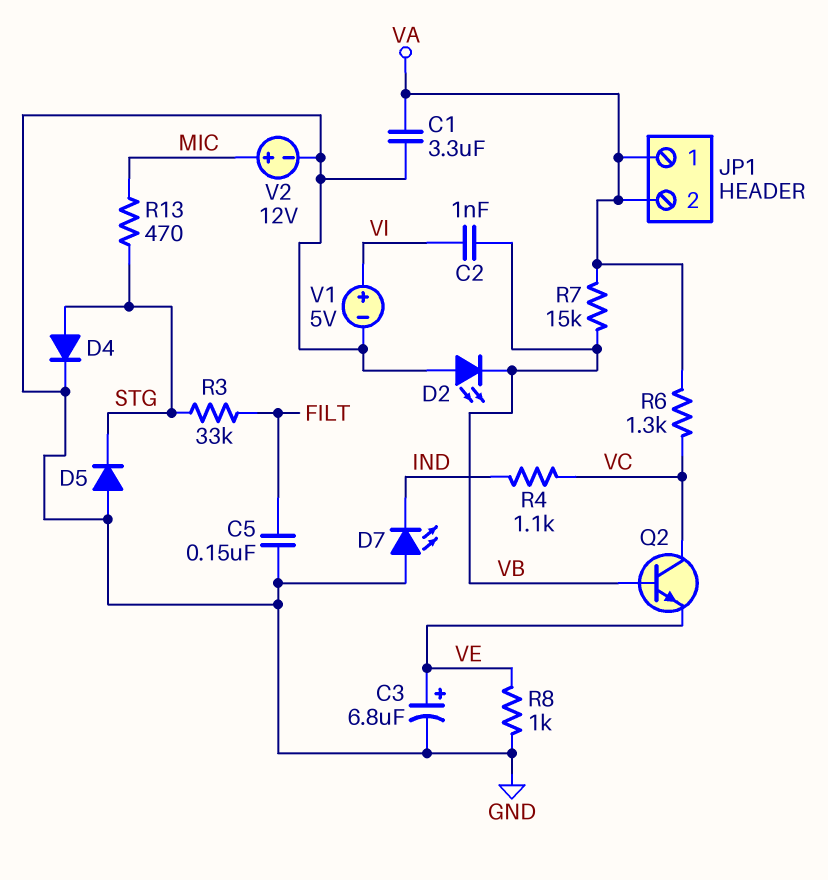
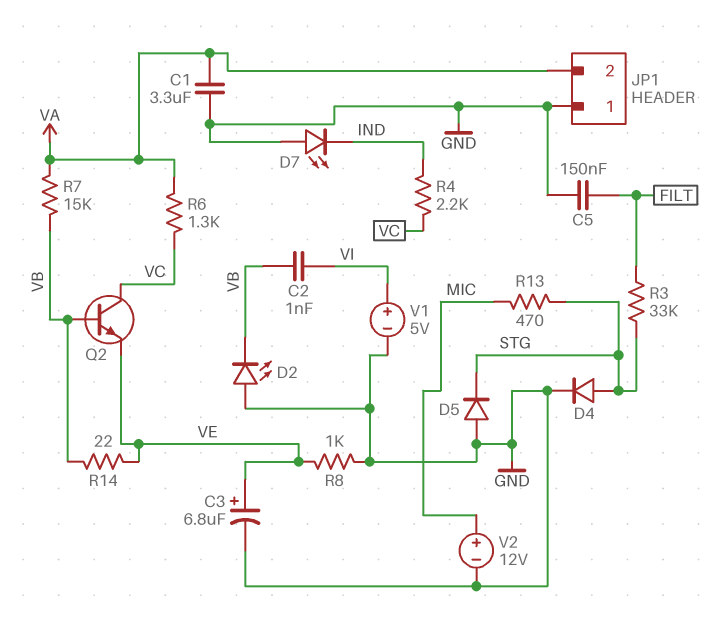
JP1 pin 1: VA -> GND
R4: 1.1k (IND, VC) -> 2.2k (IND, VC)
R14: none -> 22 (VB, VE)

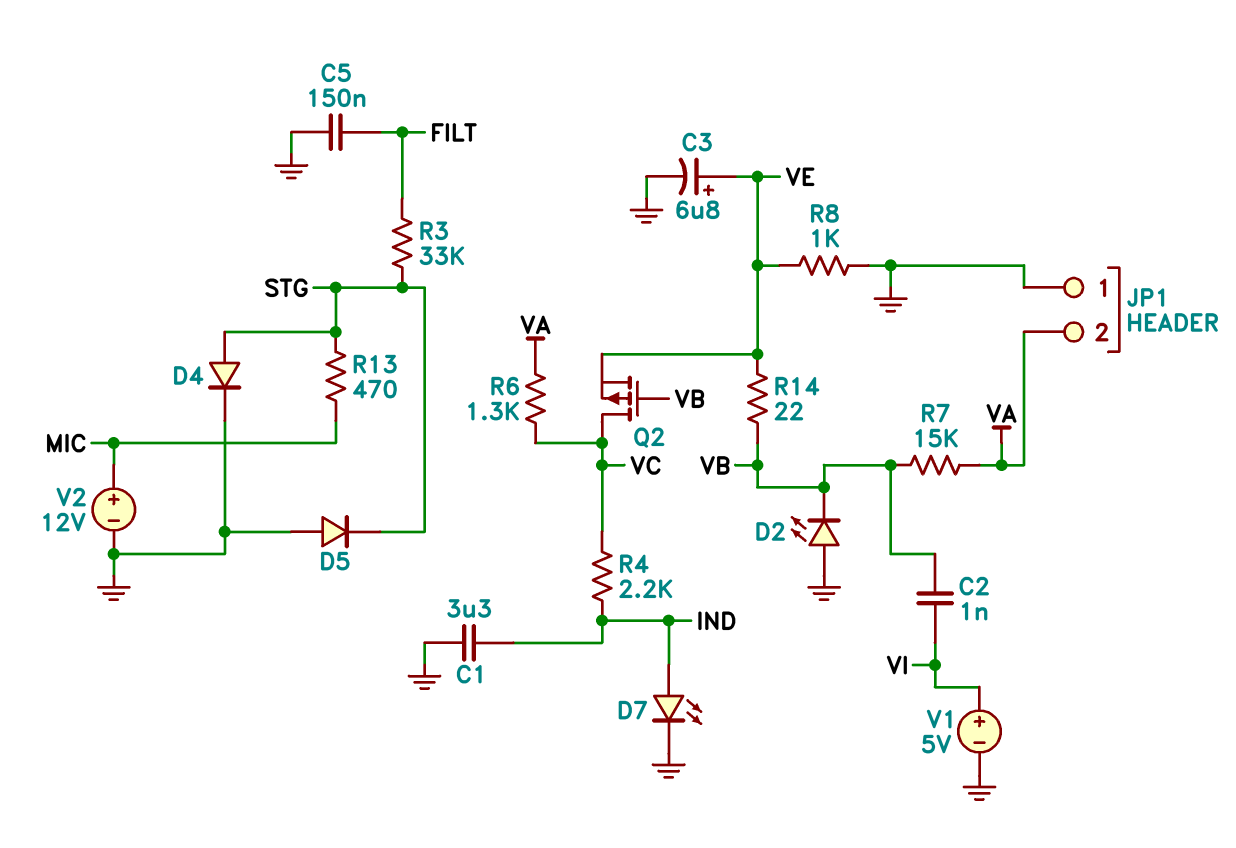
C1: 3.3uF (GND, VA) -> 3.3uF (GND, IND)
D7: LED (A GND, K IND) -> LED (A IND, K GND)
Q2: NPN (B VB, C VC, E VE) -> PMOS (G VB, D VC, S VE)

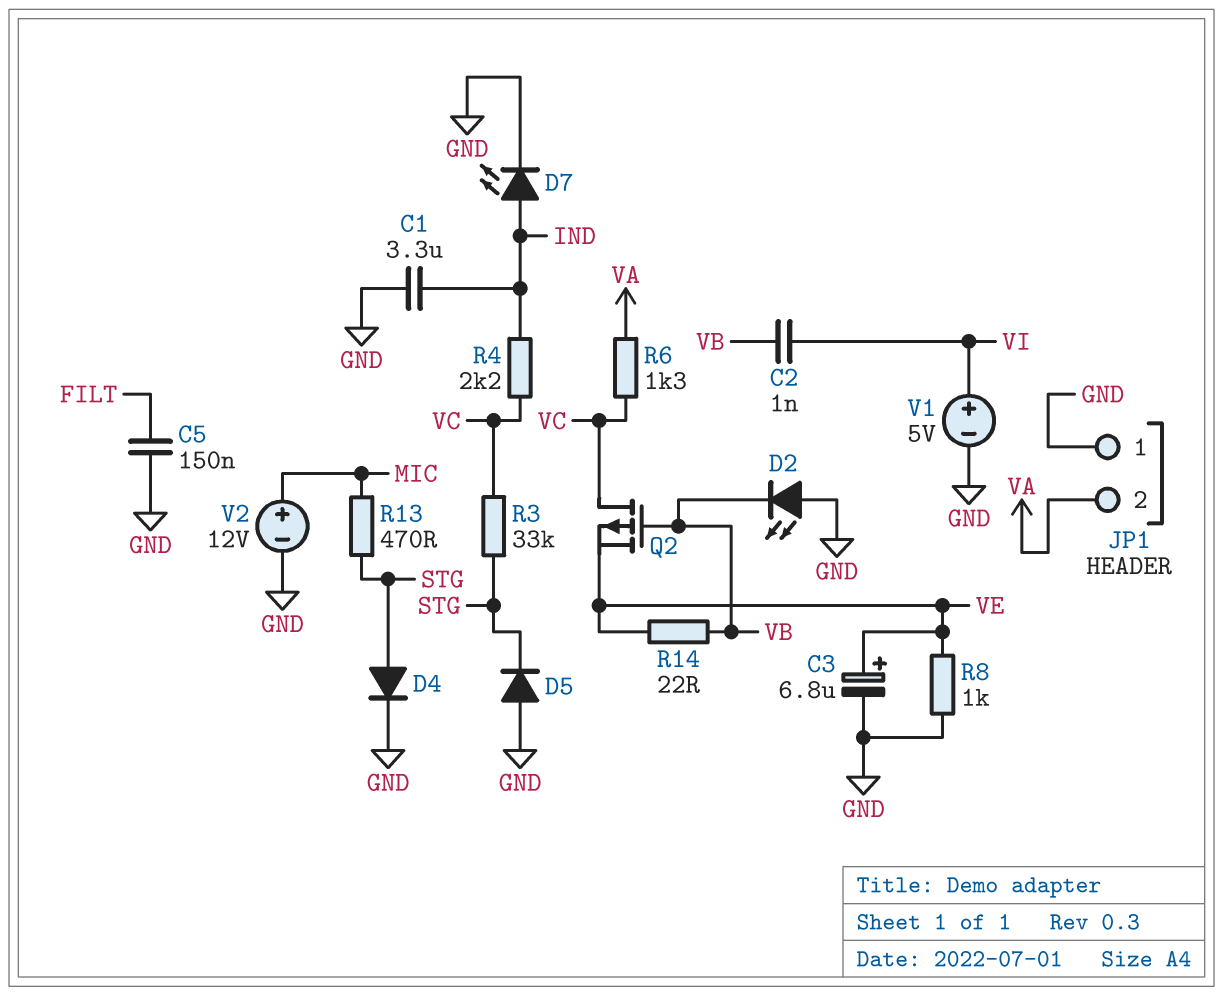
R3: 33k (FILT, STG) -> 33k (STG, VC)
R7: 15k (VA, VB) -> none

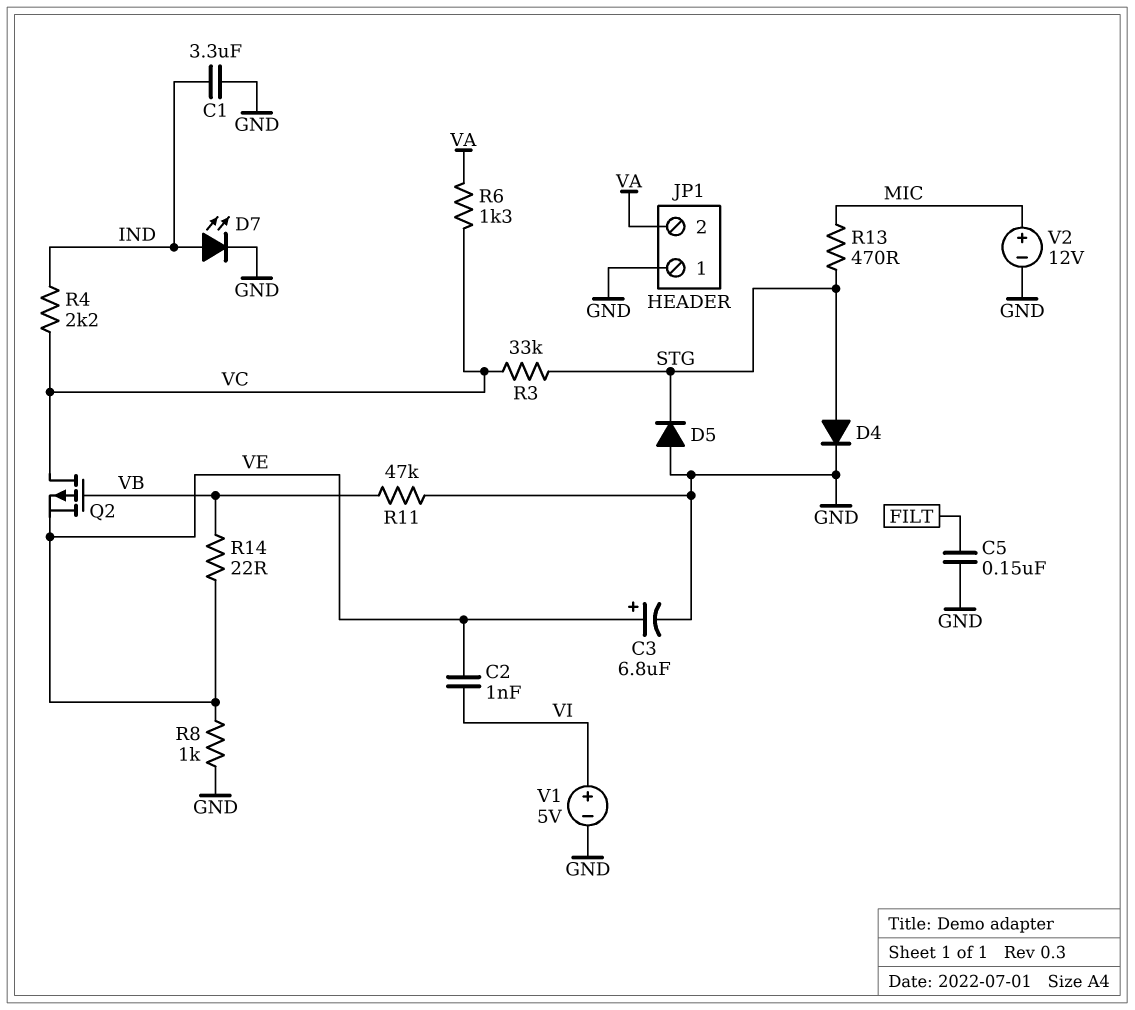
C2: 1nF (VB, VI) -> 1nF (VE, VI)
D2: LED (A GND, K VB) -> none
R11: none -> 47k (GND, VB)

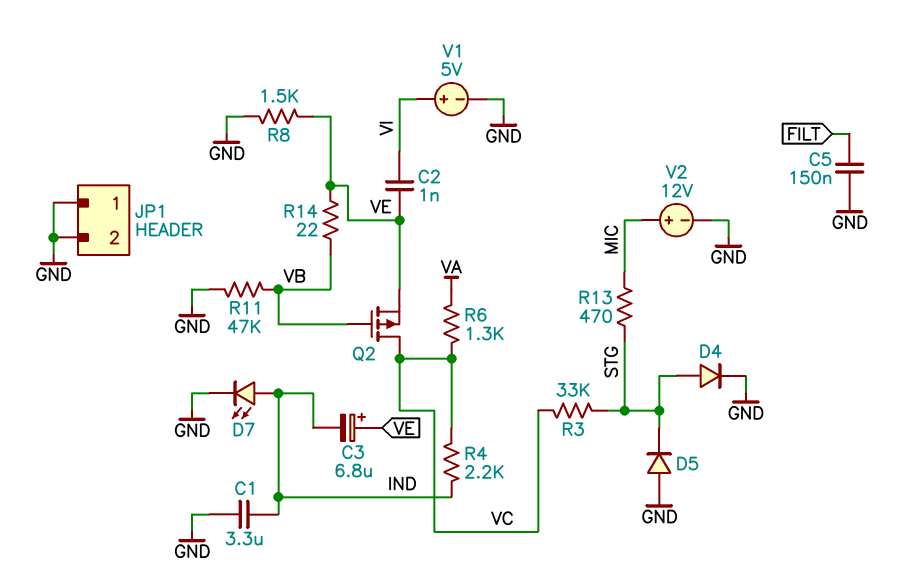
C3: 6.8uF (plus VE, minus GND) -> 6.8uF (plus VE, minus IND)
JP1 pin 2: VA -> GND
R8: 1k (GND, VE) -> 1.5k (GND, VE)

